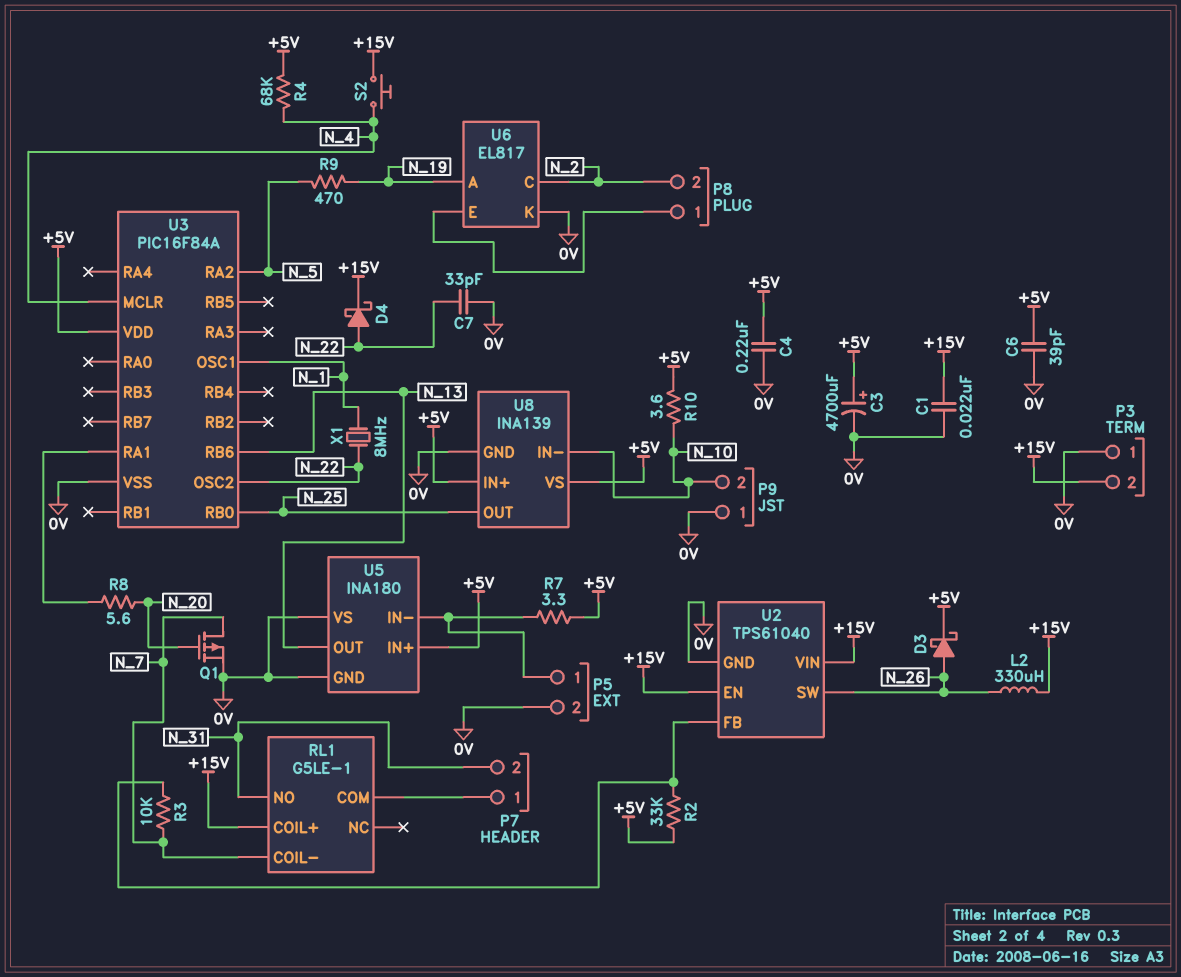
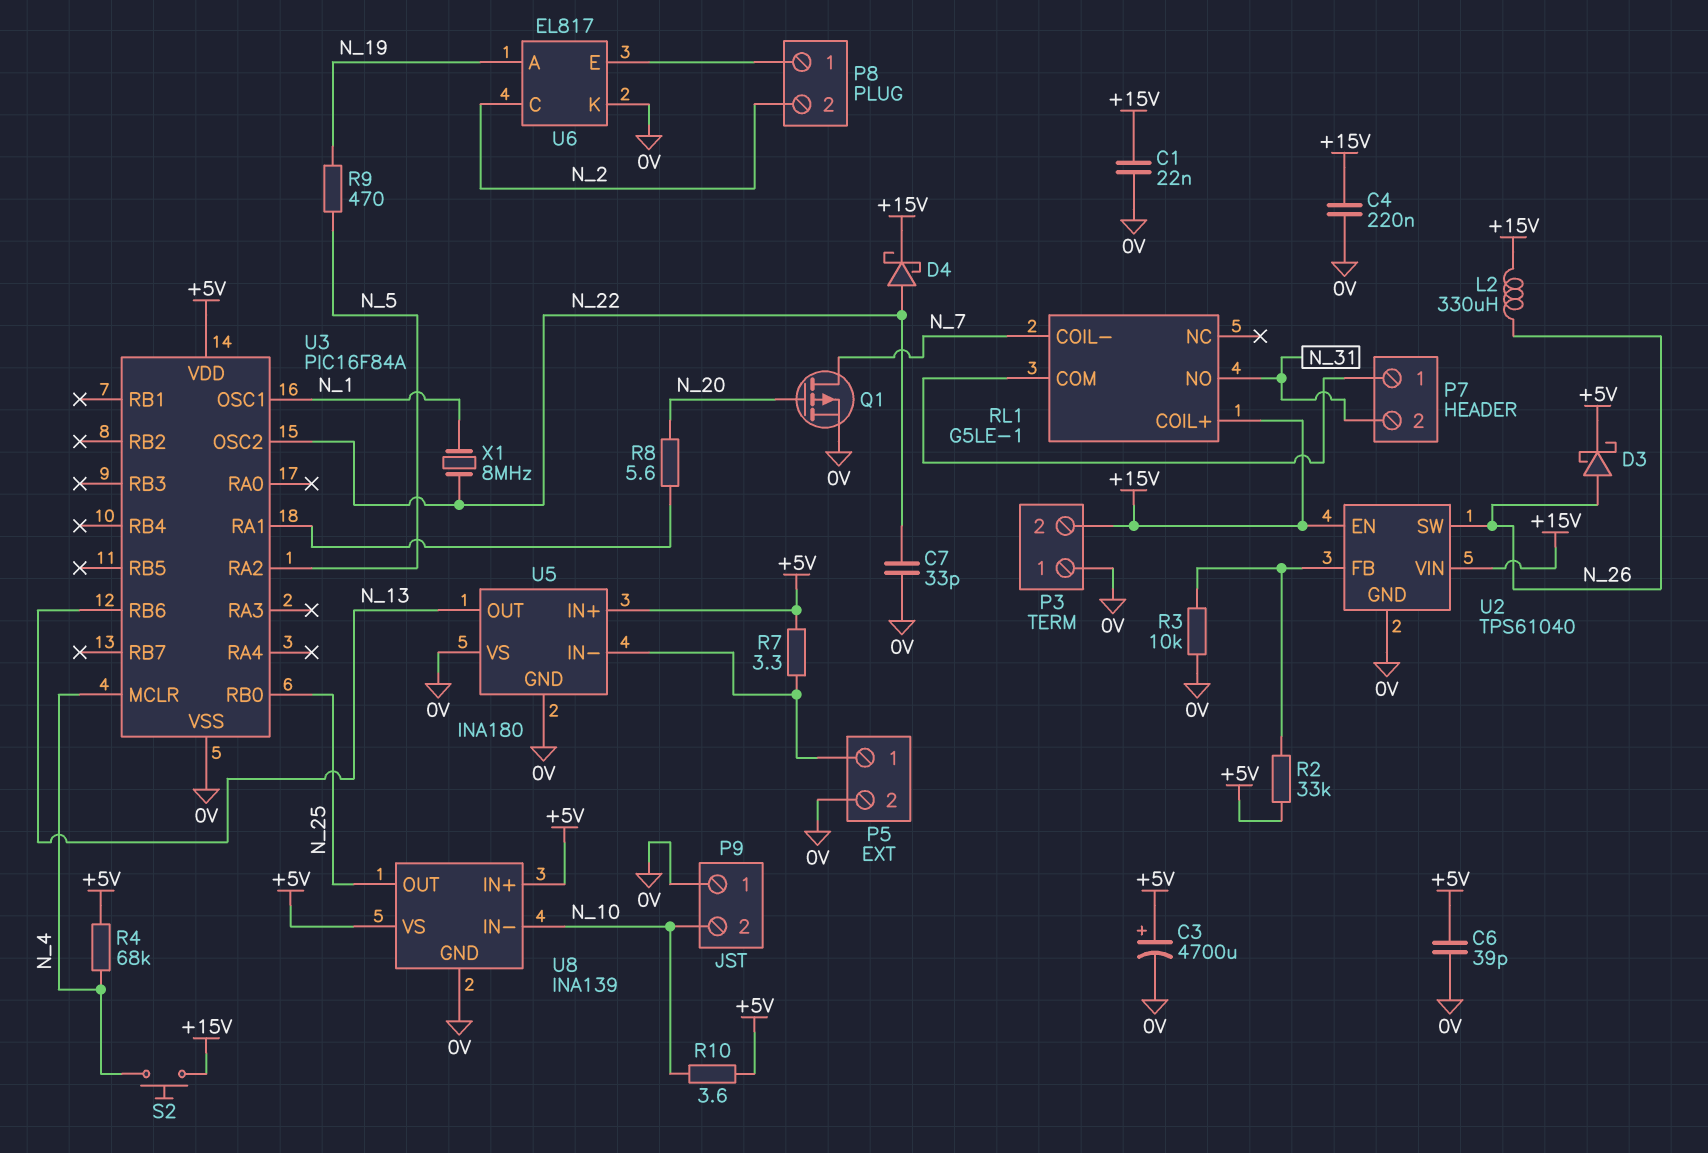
C4: 220nF (+5V, 0V) -> 220nF (+15V, 0V)
R3: 10k (N_7, U2/FB) -> 10k (0V, U2/FB)

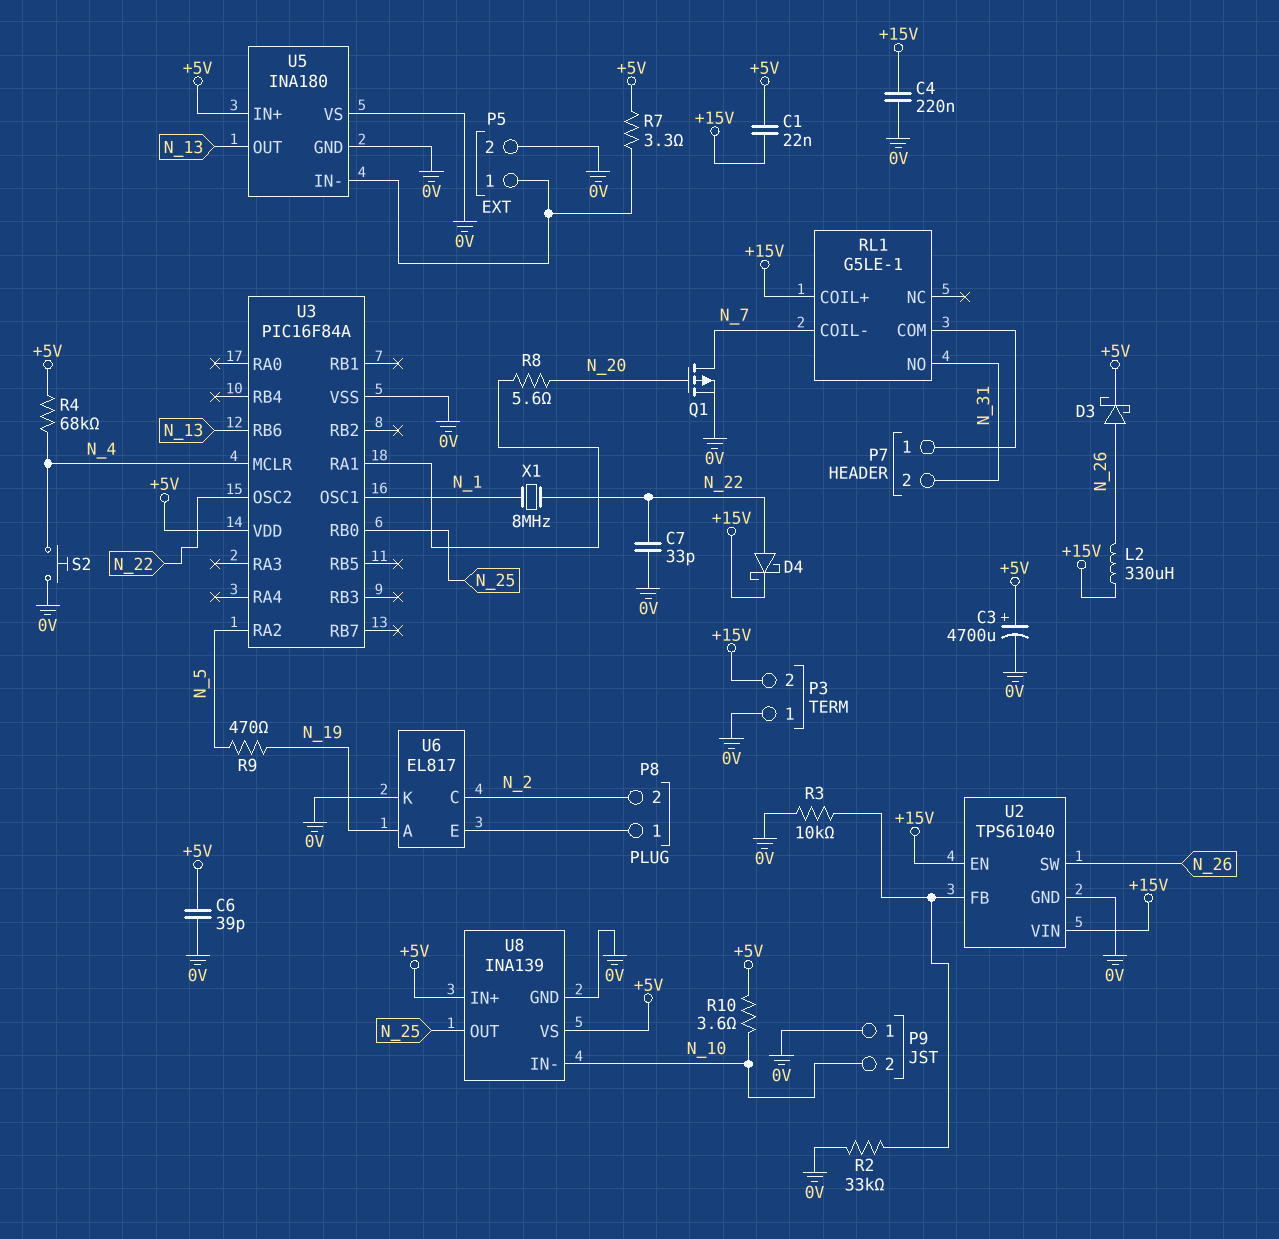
C1: 22nF (+15V, 0V) -> 22nF (+5V, +15V)
R2: 33k (+5V, U2/FB) -> 33k (0V, U2/FB)
S2: button (+15V, N_4) -> button (0V, N_4)

